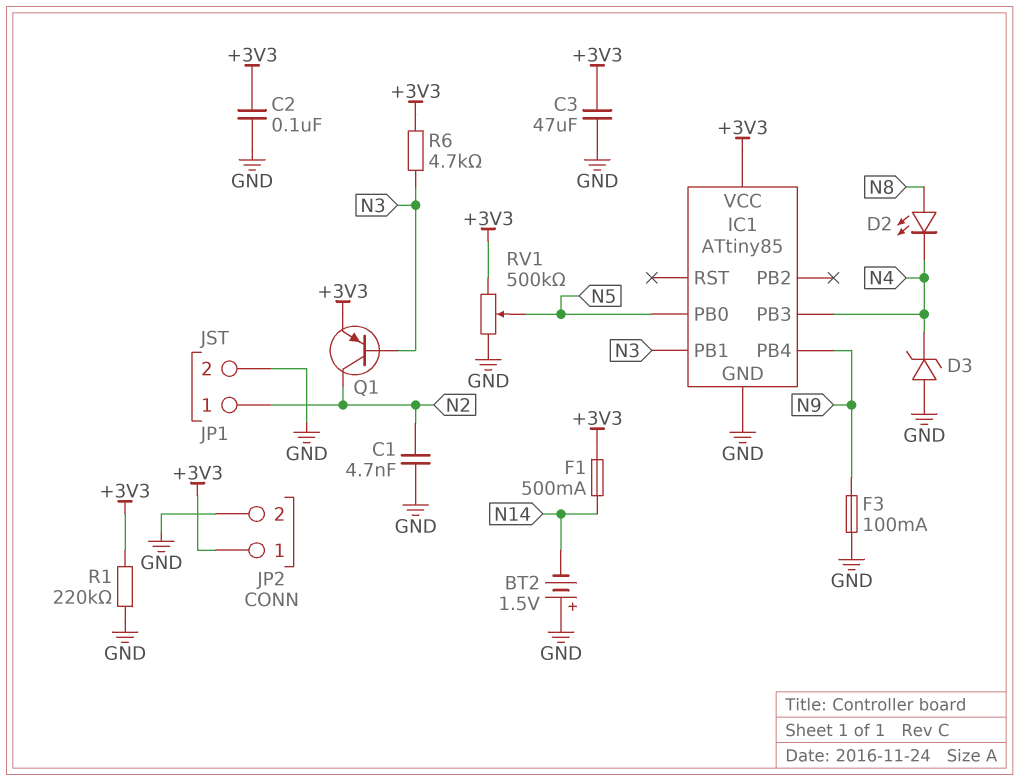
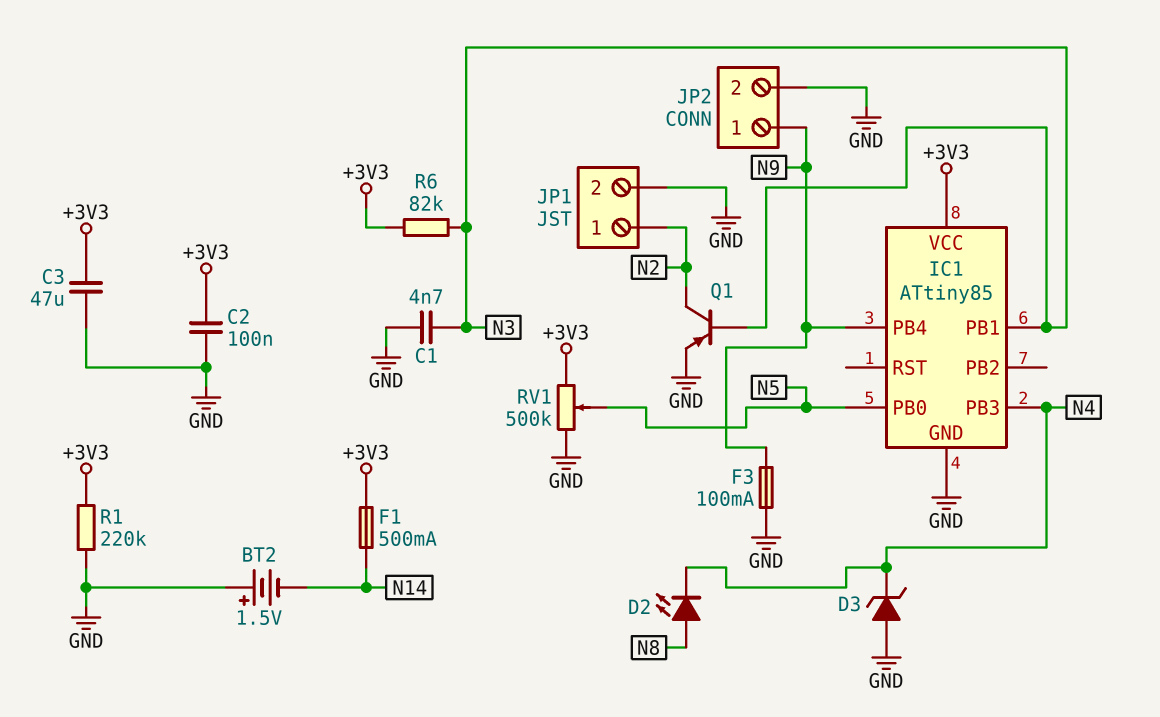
C1: 4.7nF (GND, N2) -> 4.7nF (GND, N3)
JP2 pin 1: +3V3 -> N9
Q1: PNP (B N3, C N2, E +3V3) -> PNP (B N3, C N2, E GND)
R6: 4.7k (+3V3, N3) -> 82k (+3V3, N3)

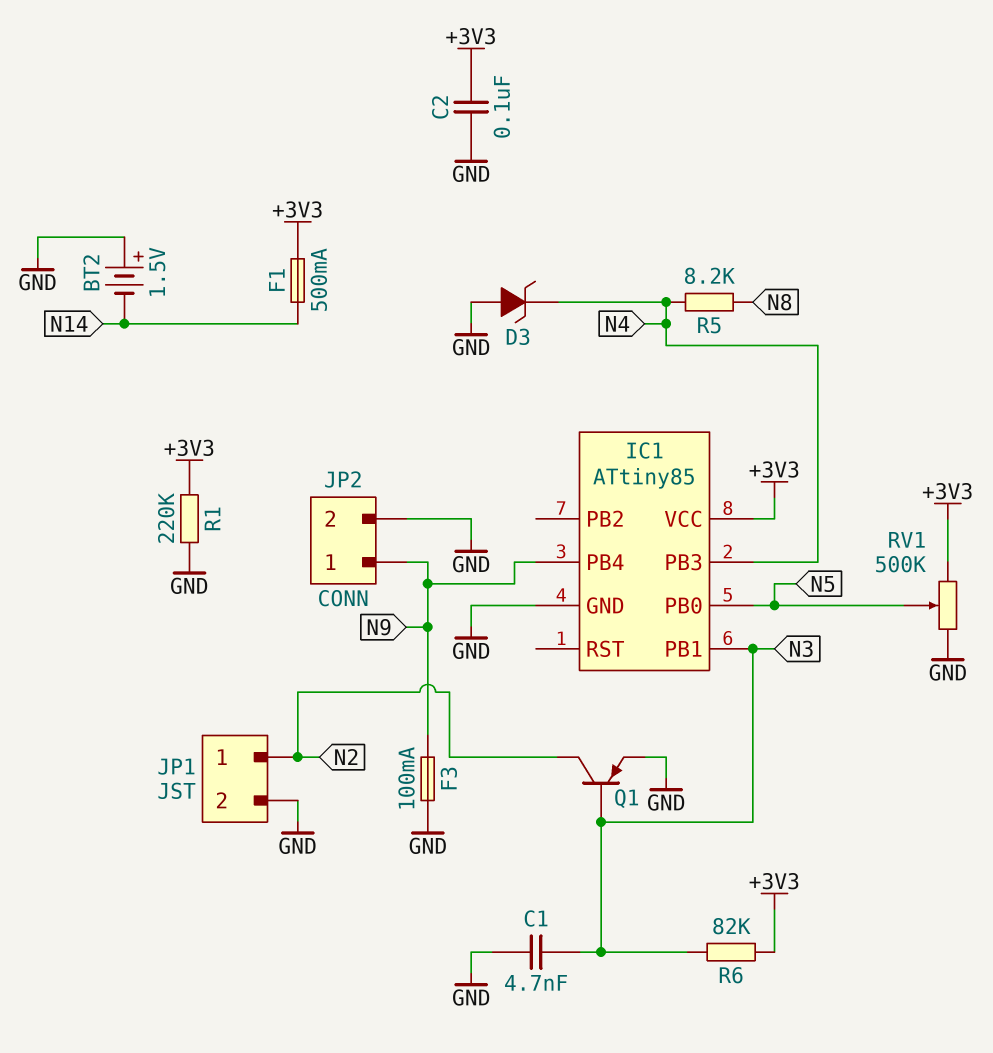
C3: 47uF (+3V3, GND) -> none
D2: LED (A N8, K N4) -> none
R5: none -> 8.2k (N4, N8)

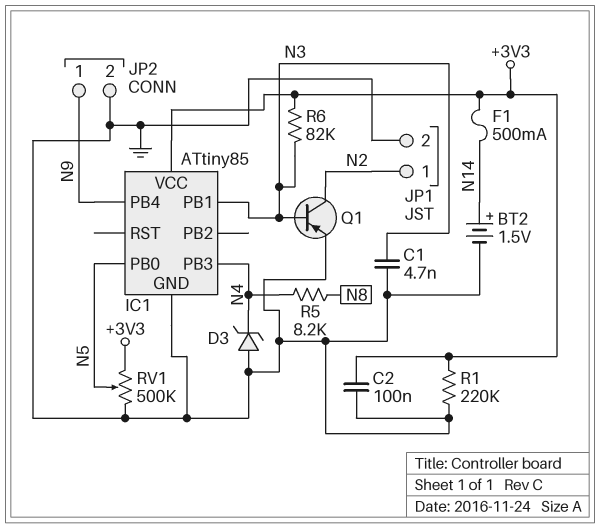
BT2: 1.5V (plus GND, minus N14) -> 1.5V (plus N14, minus GND)
F3: 100mA (GND, N9) -> none

